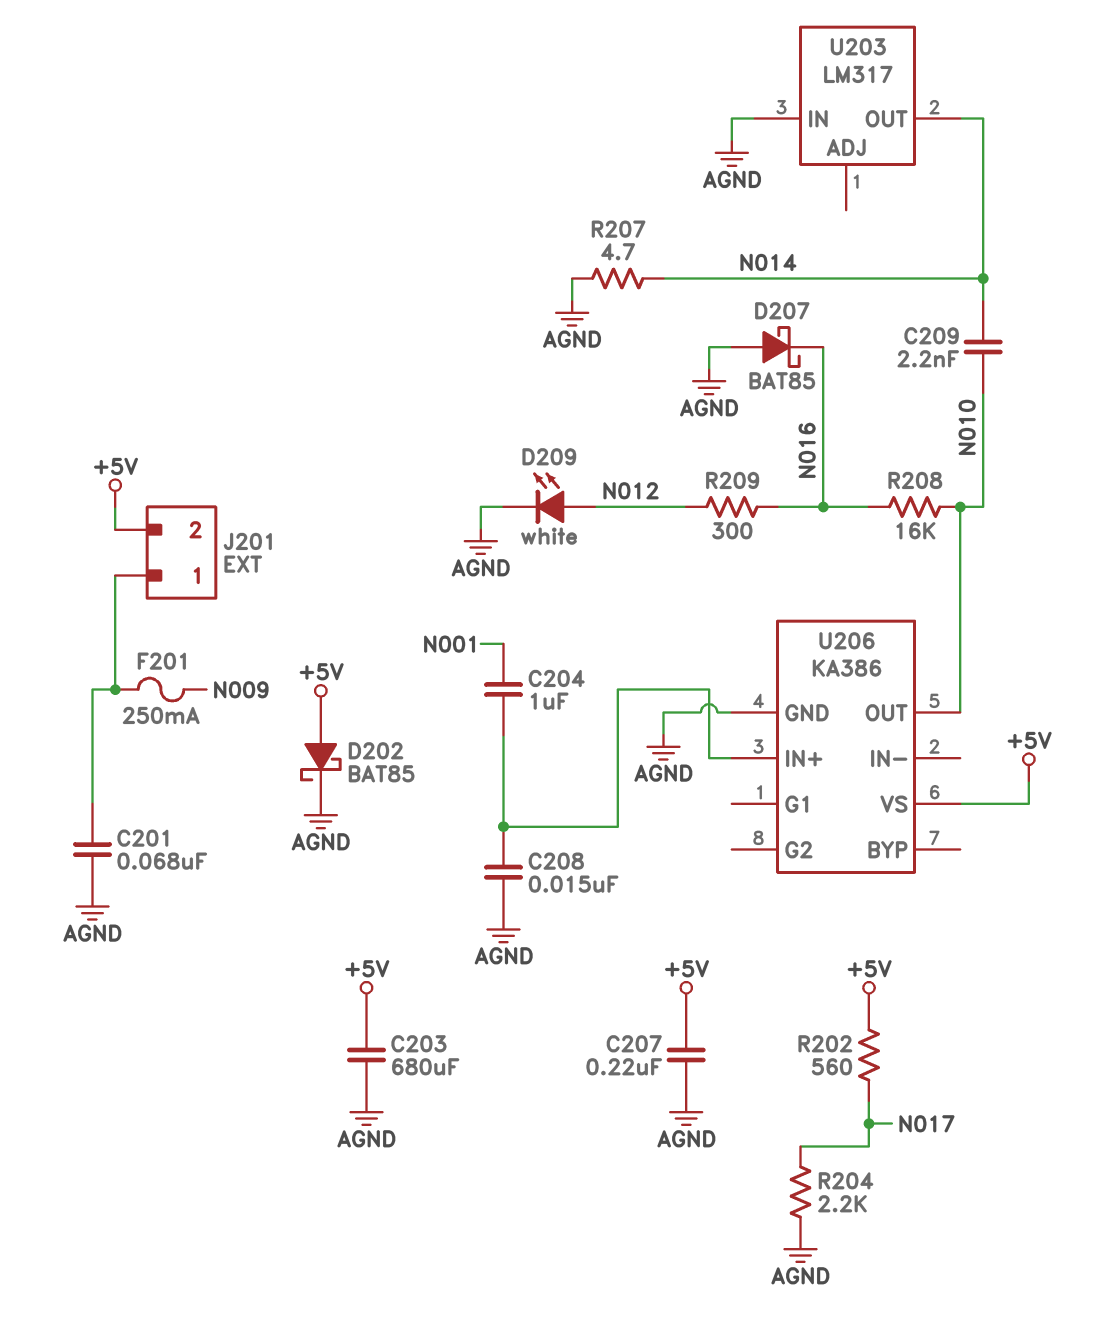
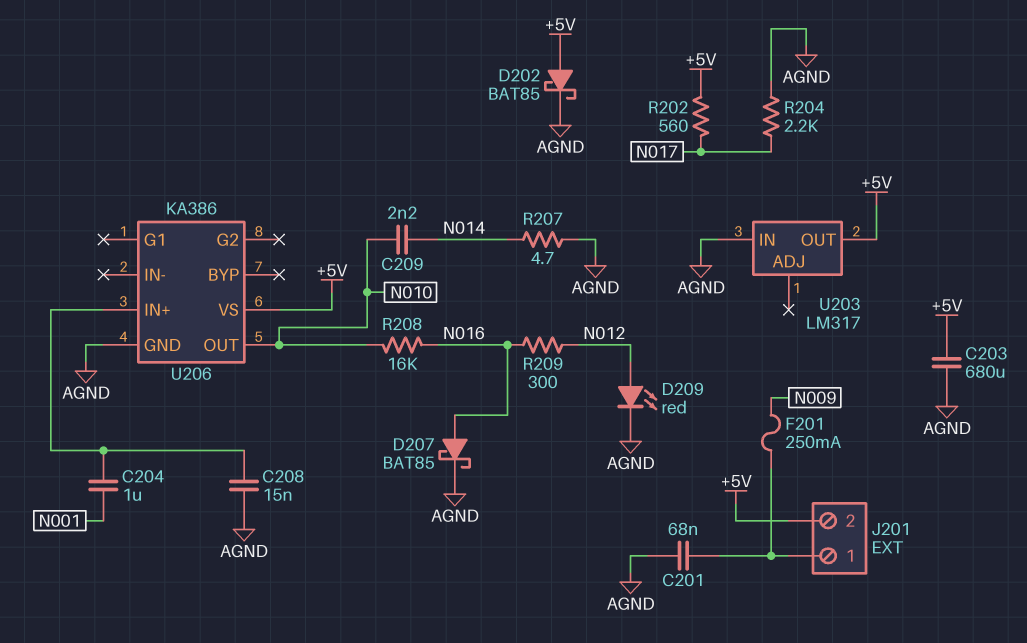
C207: 220nF (+5V, AGND) -> none
D207: schottky BAT85 (A AGND, K N016) -> schottky BAT85 (A N016, K AGND)
D209: LED white (A N012, K AGND) -> LED red (A N012, K AGND)
U203 pin OUT: N014 -> +5V

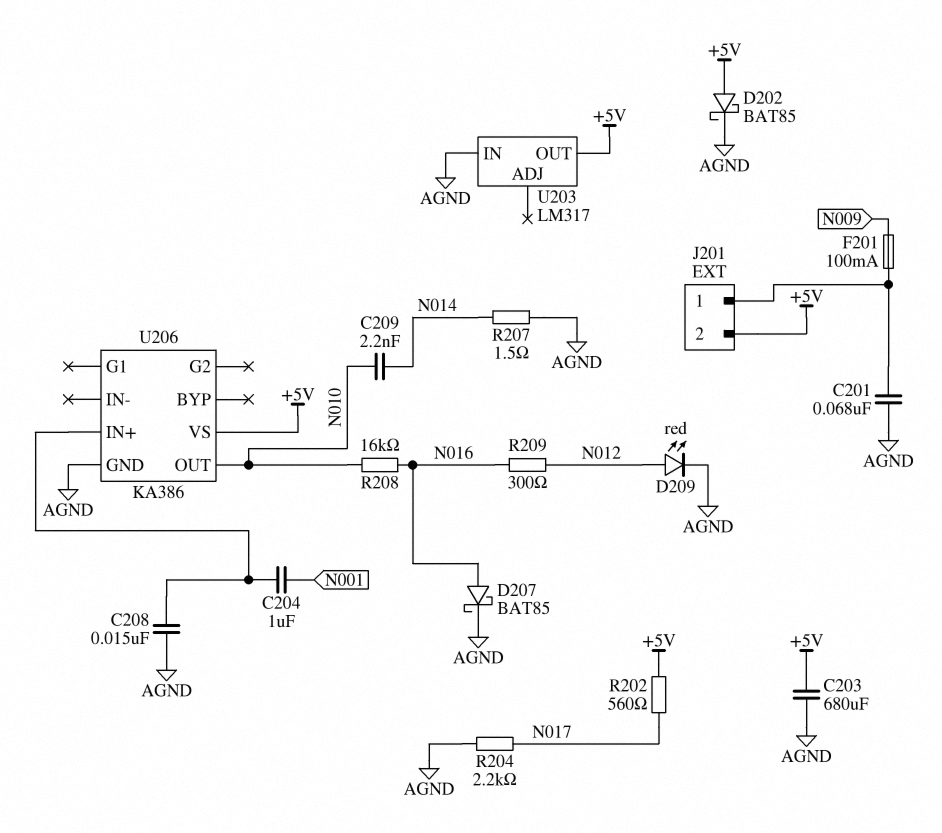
F201: 250mA (J201/1, N009) -> 100mA (J201/1, N009)
R207: 4.7 (AGND, N014) -> 1.5 (AGND, N014)

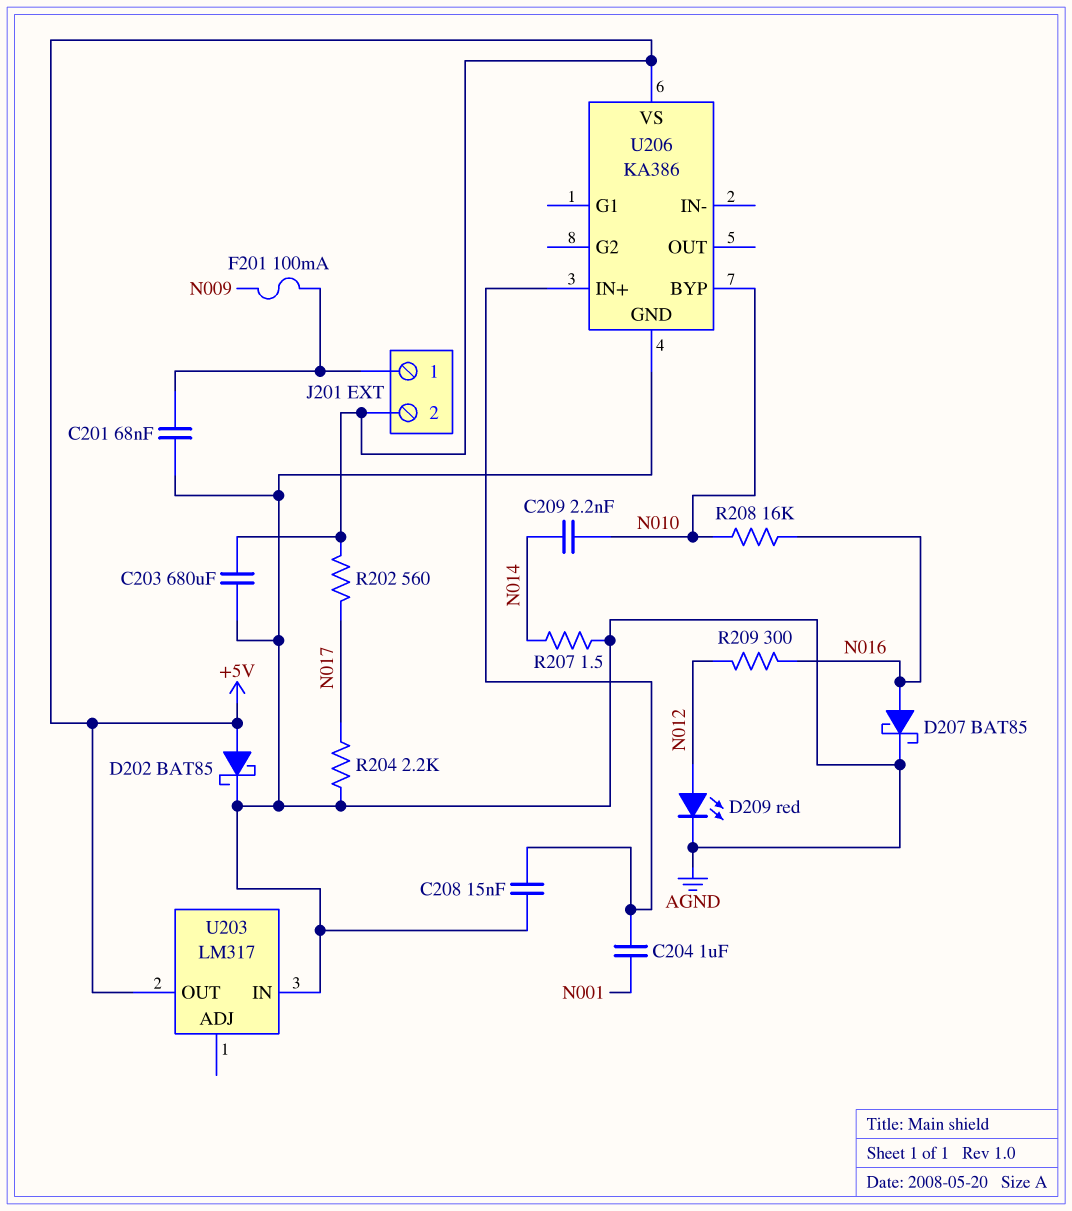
U206 pin BYP: none -> N010
U206 pin OUT: N010 -> none

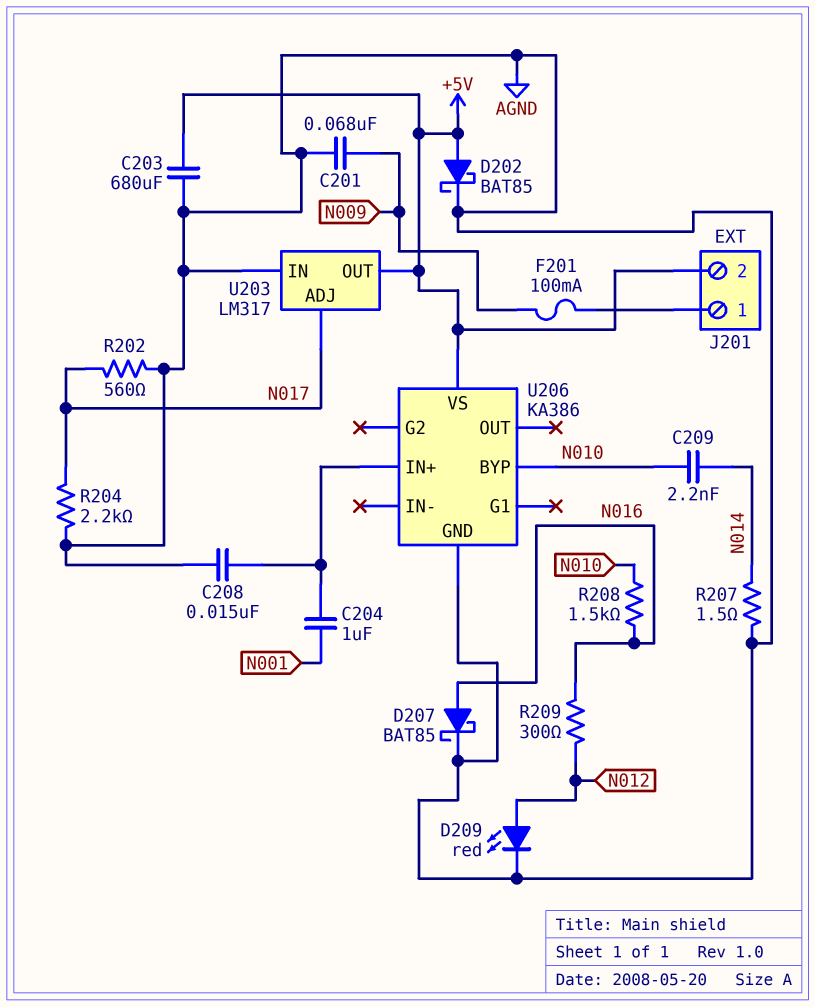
C201: 68nF (AGND, J201/1) -> 68nF (AGND, N009)
R202: 560 (+5V, N017) -> 560 (AGND, N017)
R208: 16k (N010, N016) -> 1.5k (N010, N016)
U203 pin ADJ: none -> N017

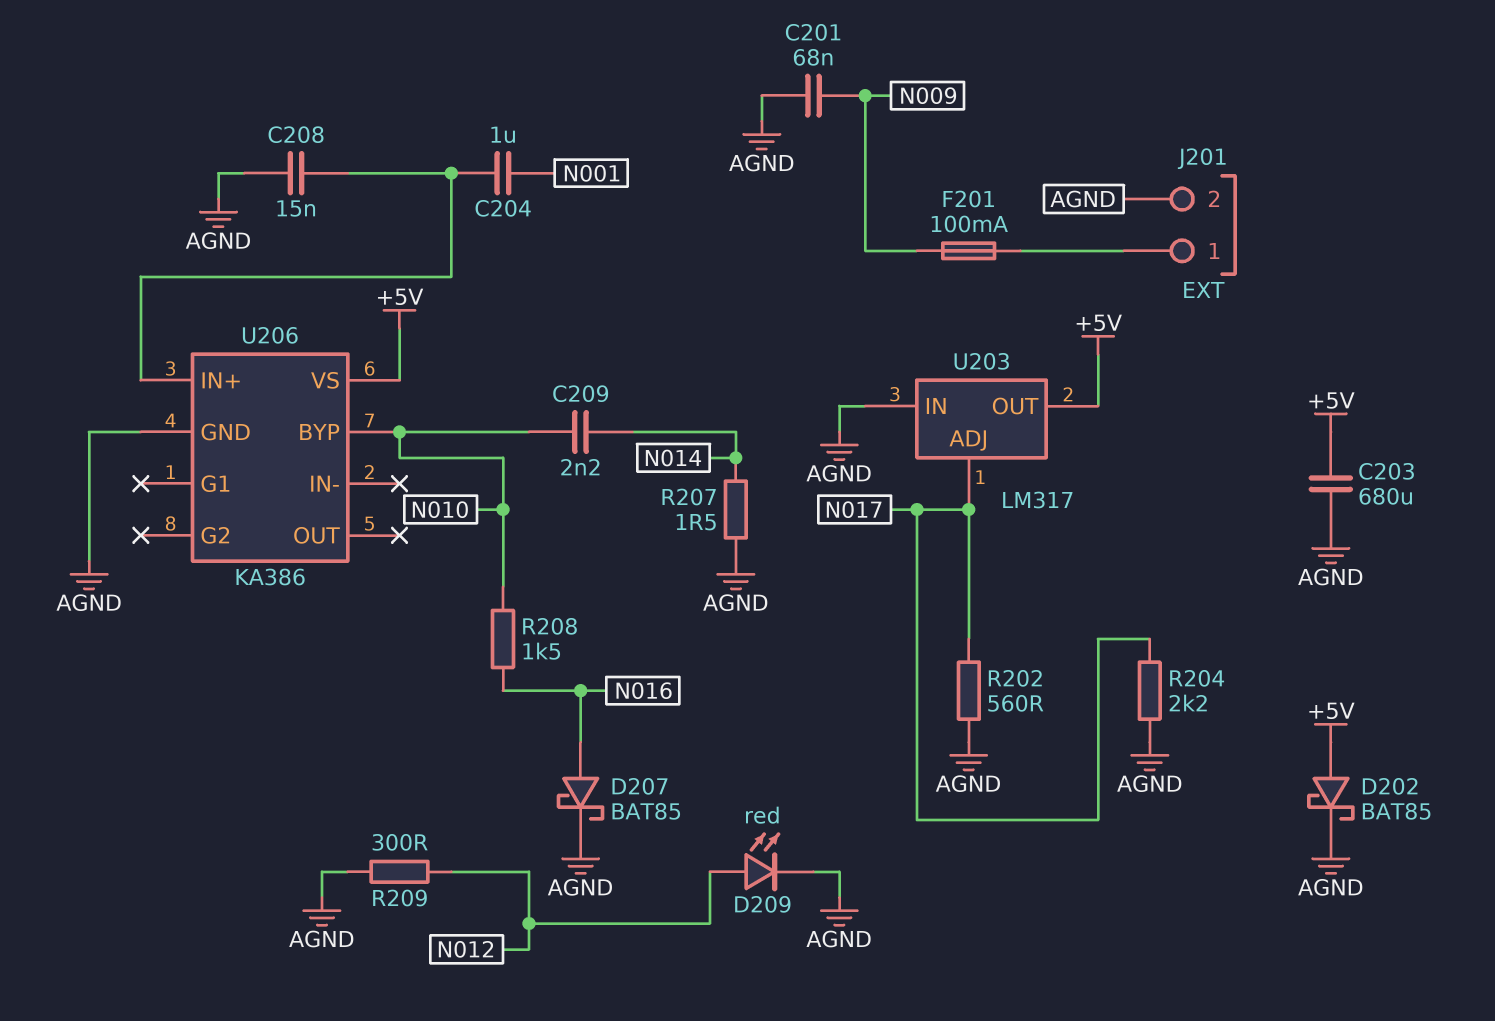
J201 pin 2: +5V -> AGND
R209: 300 (N012, N016) -> 300 (AGND, N012)

